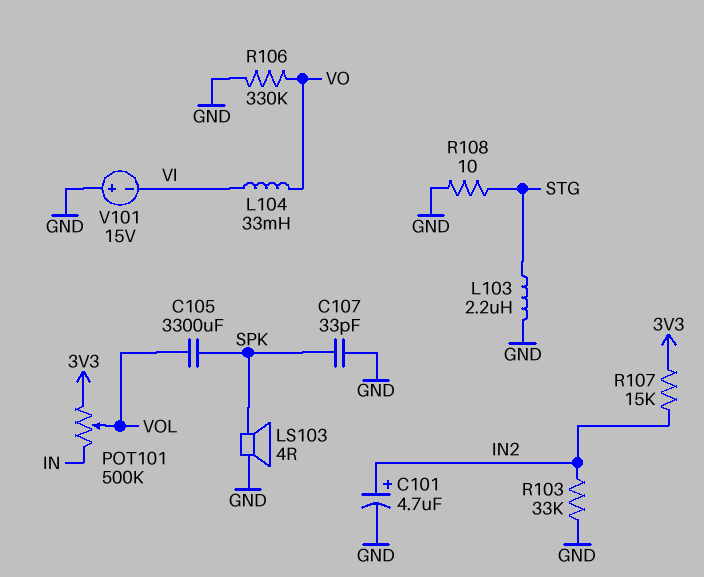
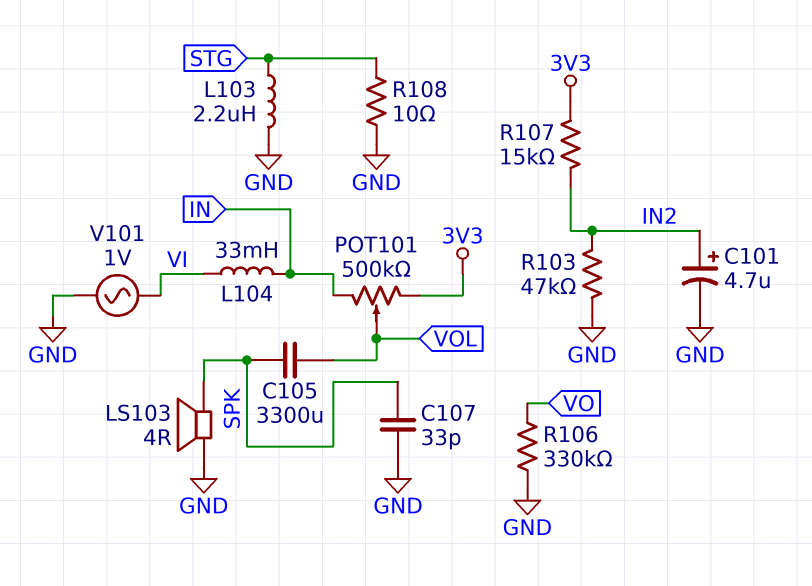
L104: 33mH (VI, VO) -> 33mH (IN, VI)
R103: 33k (GND, IN2) -> 47k (GND, IN2)
V101: 15V (plus GND, minus VI) -> AC 1V (GND, VI)

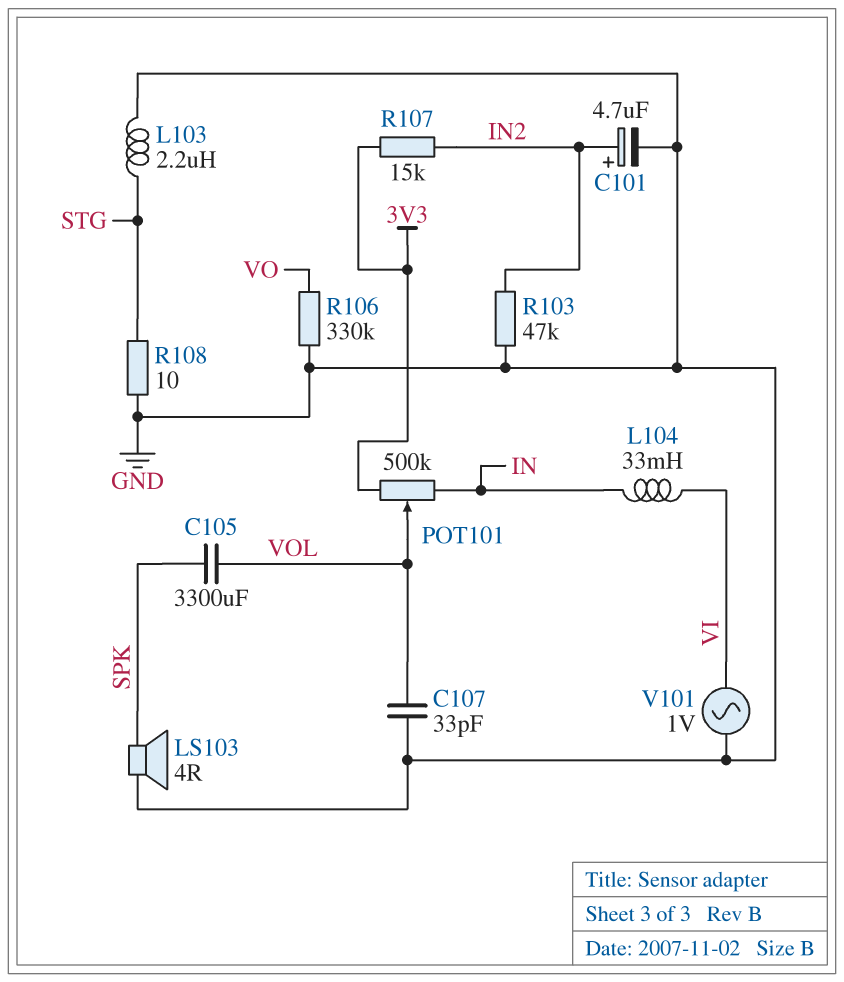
C107: 33pF (GND, SPK) -> 33pF (GND, VOL)

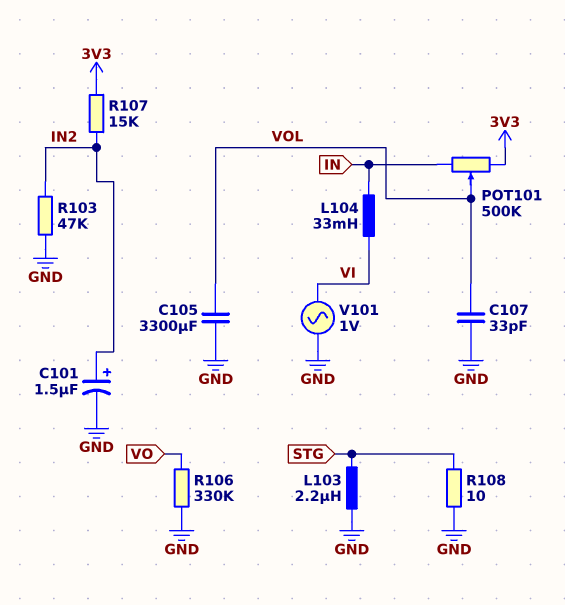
C101: 4.7uF (plus IN2, minus GND) -> 1.5uF (plus IN2, minus GND)
C105: 3300uF (SPK, VOL) -> 3300uF (GND, VOL)
LS103: speaker 4R (GND, SPK) -> none

